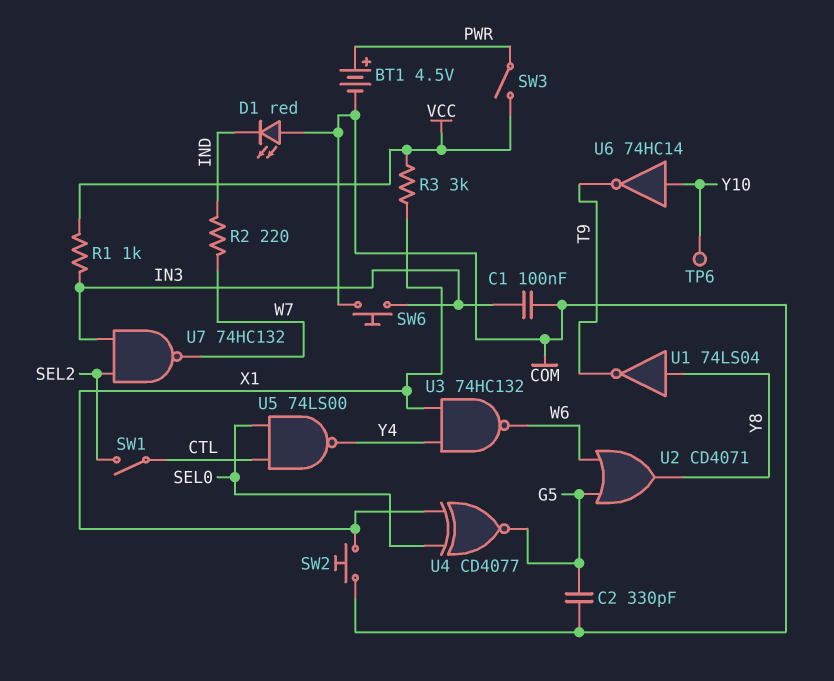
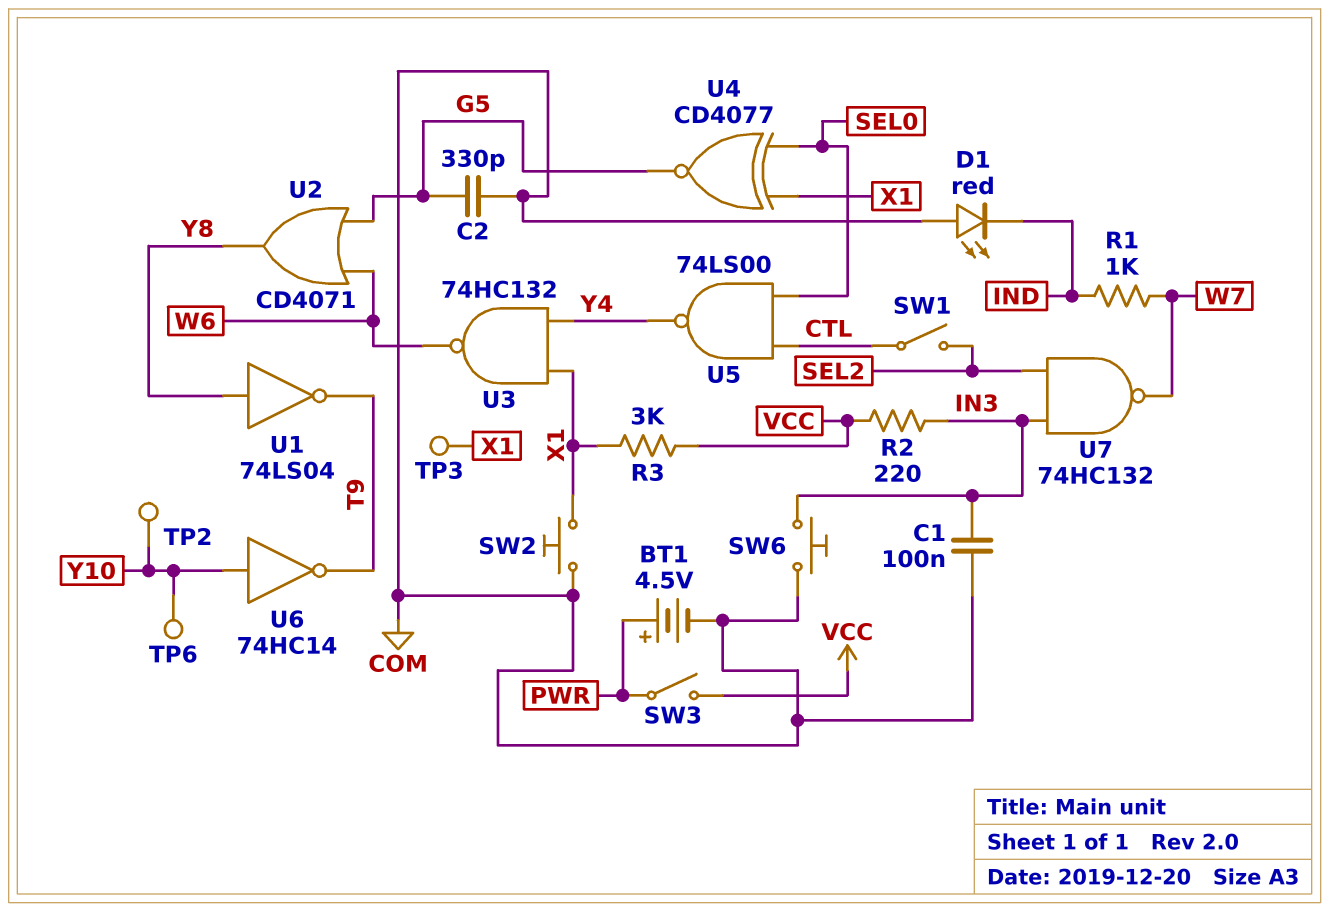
R1: 1k (IN3, VCC) -> 1k (IND, W7)
R2: 220 (IND, W7) -> 220 (IN3, VCC)
TP2: none -> test point (Y10)
TP3: none -> test point (X1)

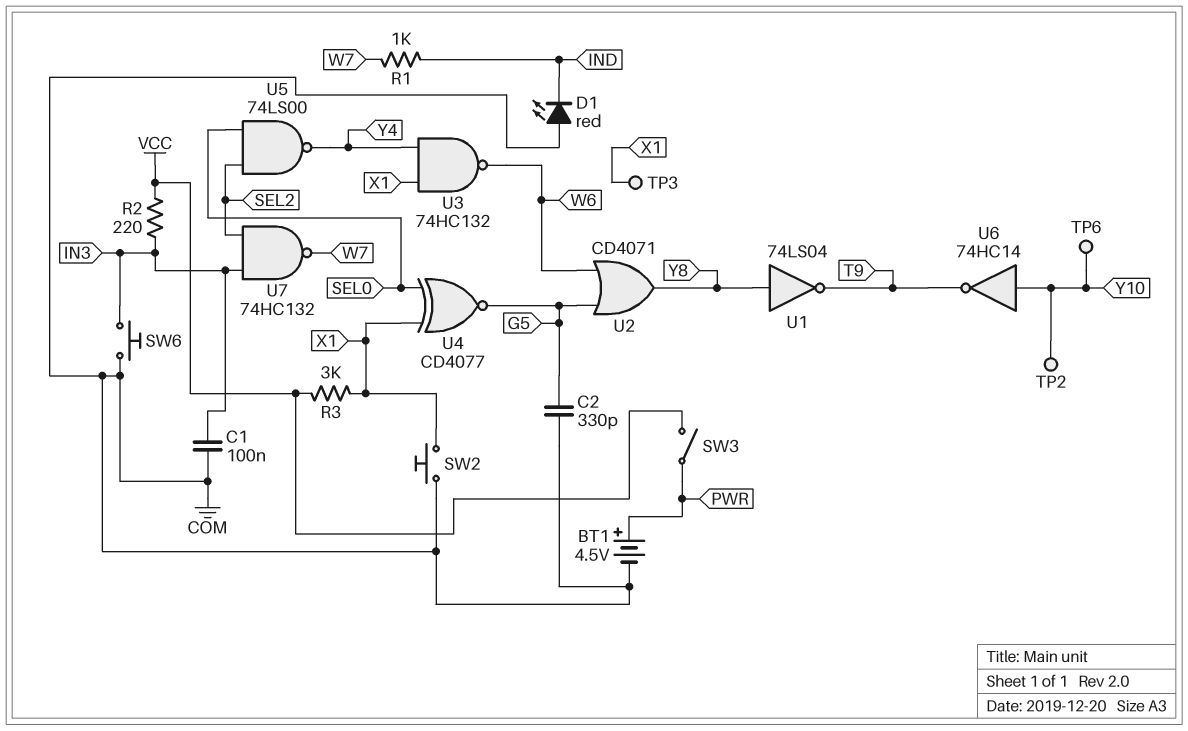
SW1: switch (CTL, SEL2) -> none
U5: NAND 74LS00 (in CTL, in SEL0, out Y4) -> NAND 74LS00 (in SEL0, in SEL2, out Y4)

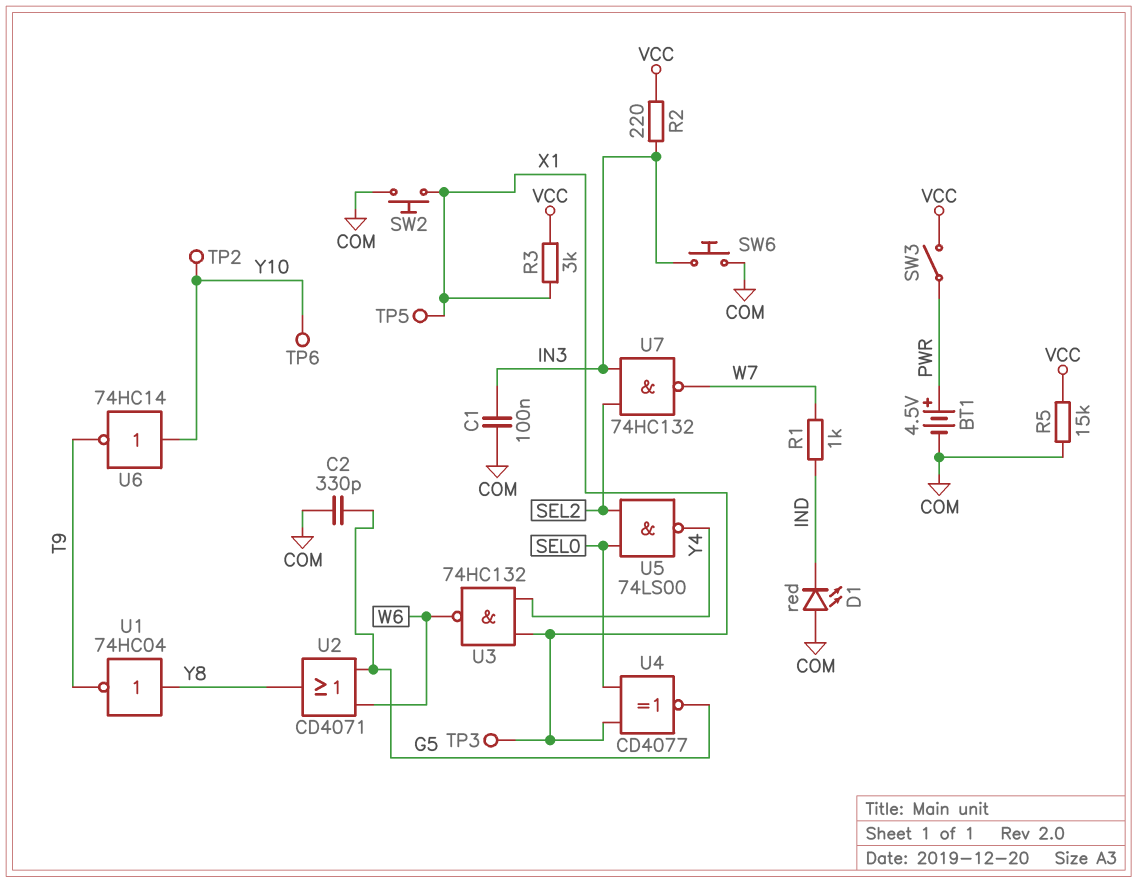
R5: none -> 15k (COM, VCC)
TP5: none -> test point (X1)
U1: NOT 74LS04 (in Y8, out T9) -> NOT 74HC04 (in Y8, out T9)

